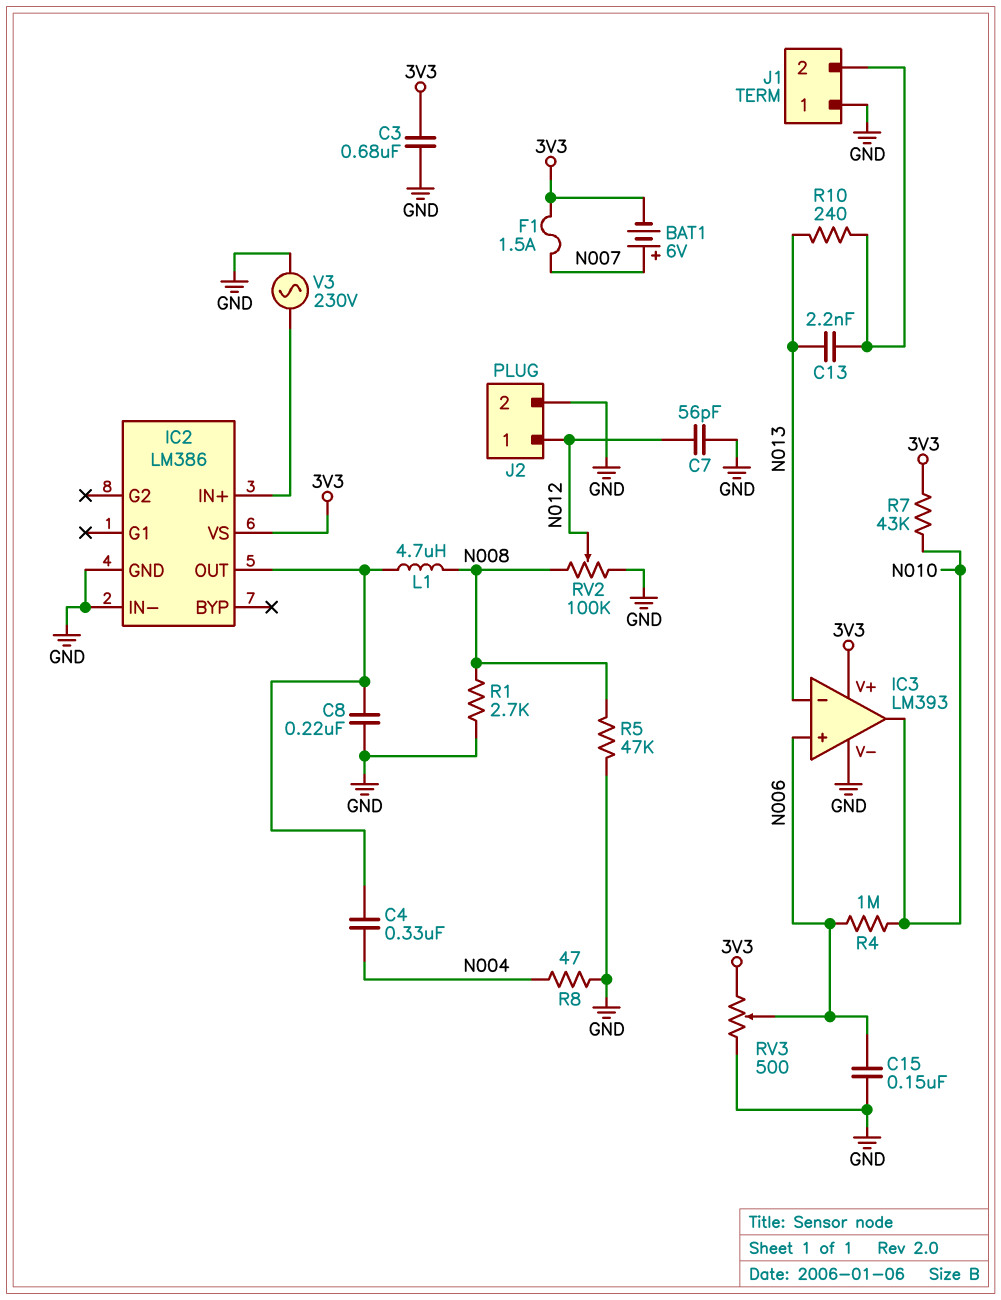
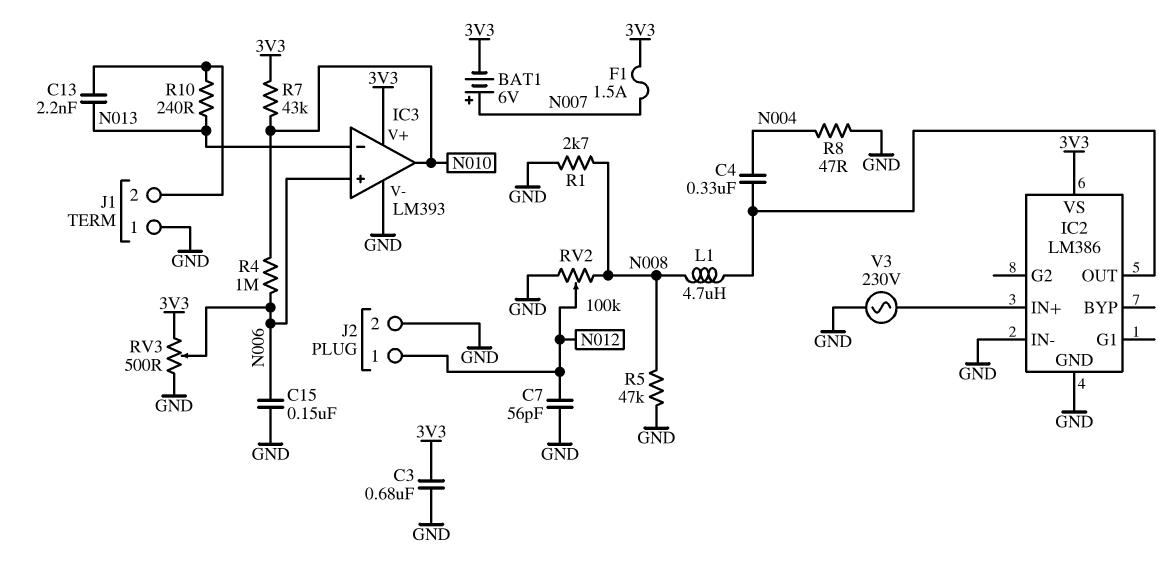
C8: 220nF (GND, IC2/OUT) -> none

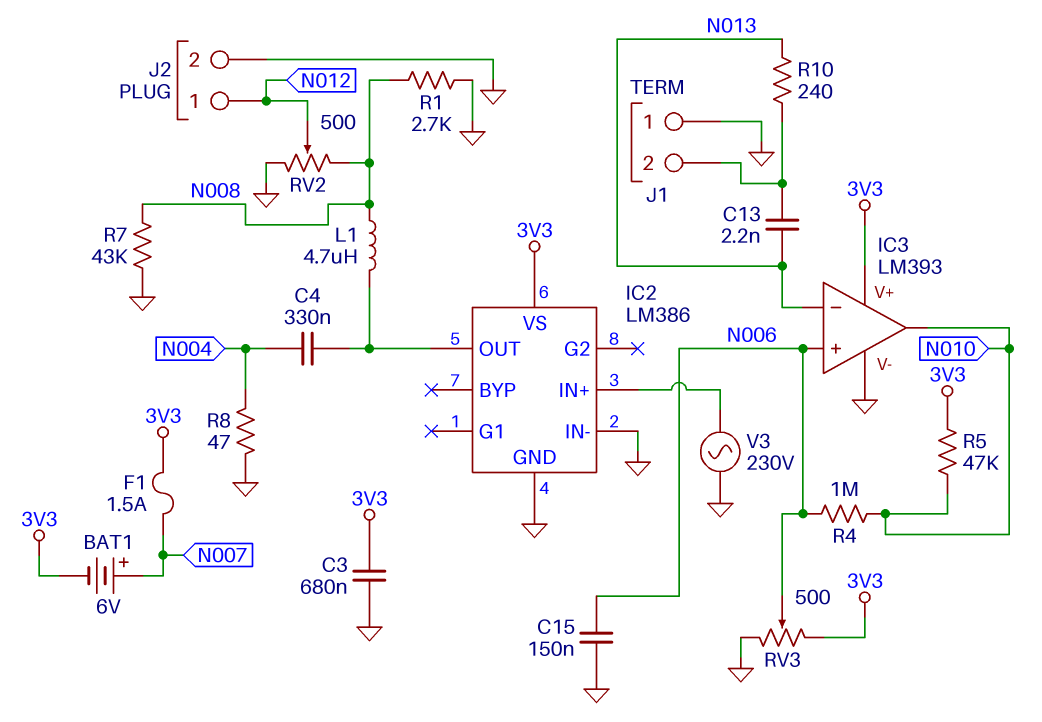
C7: 56pF (GND, N012) -> none
R5: 47k (GND, N008) -> 47k (3V3, N010)
R7: 43k (3V3, N010) -> 43k (GND, N008)
RV2: 100k (GND, N008, wiper N012) -> 500 (GND, N008, wiper N012)

